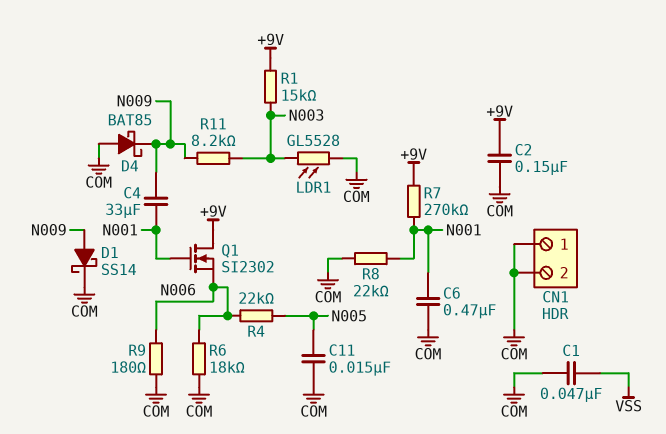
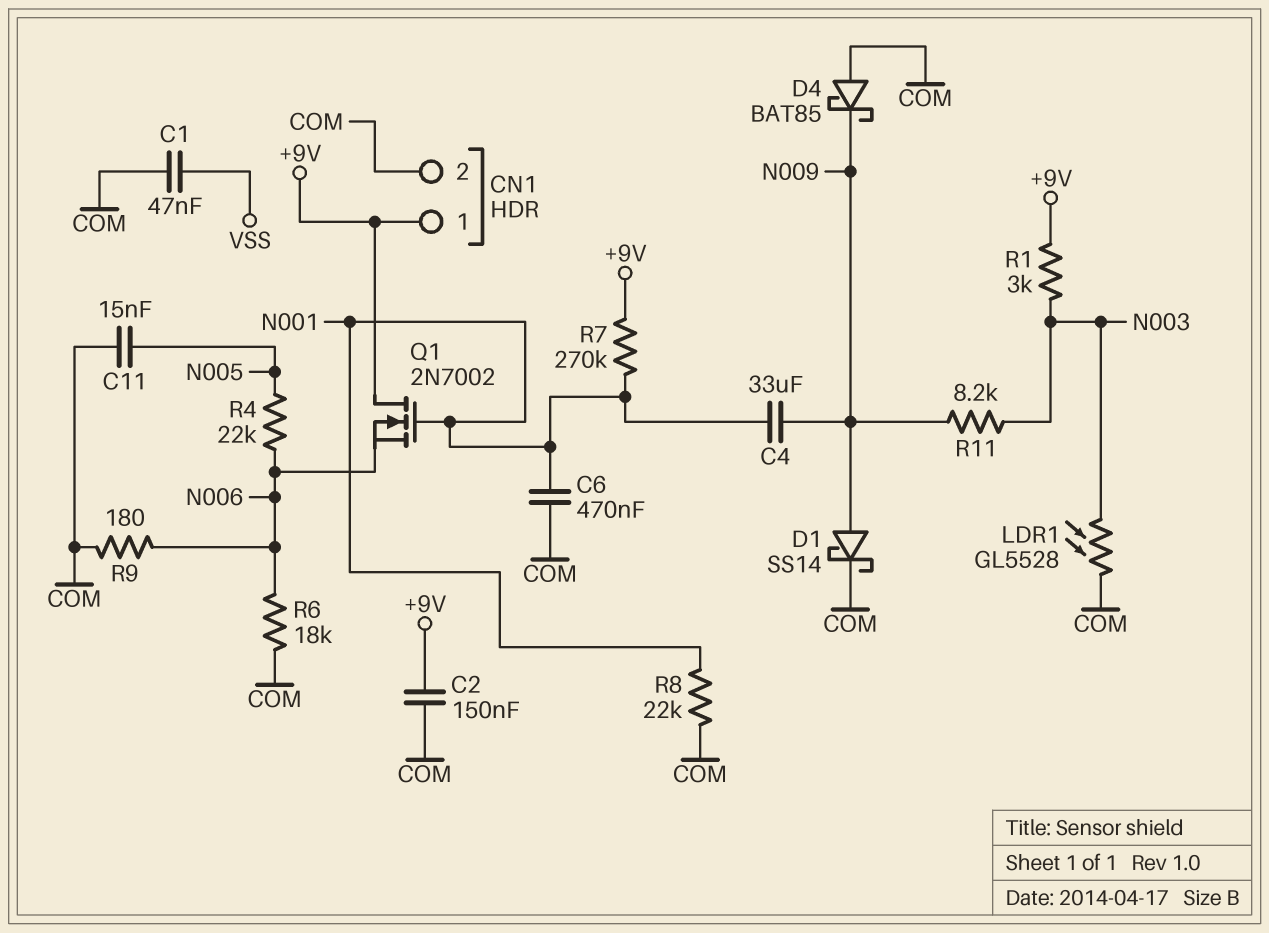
CN1 pin 1: COM -> +9V
Q1: NMOS SI2302 (G N001, D +9V, S N006) -> NMOS 2N7002 (G N001, D +9V, S N006)
R1: 15k (+9V, N003) -> 3k (+9V, N003)

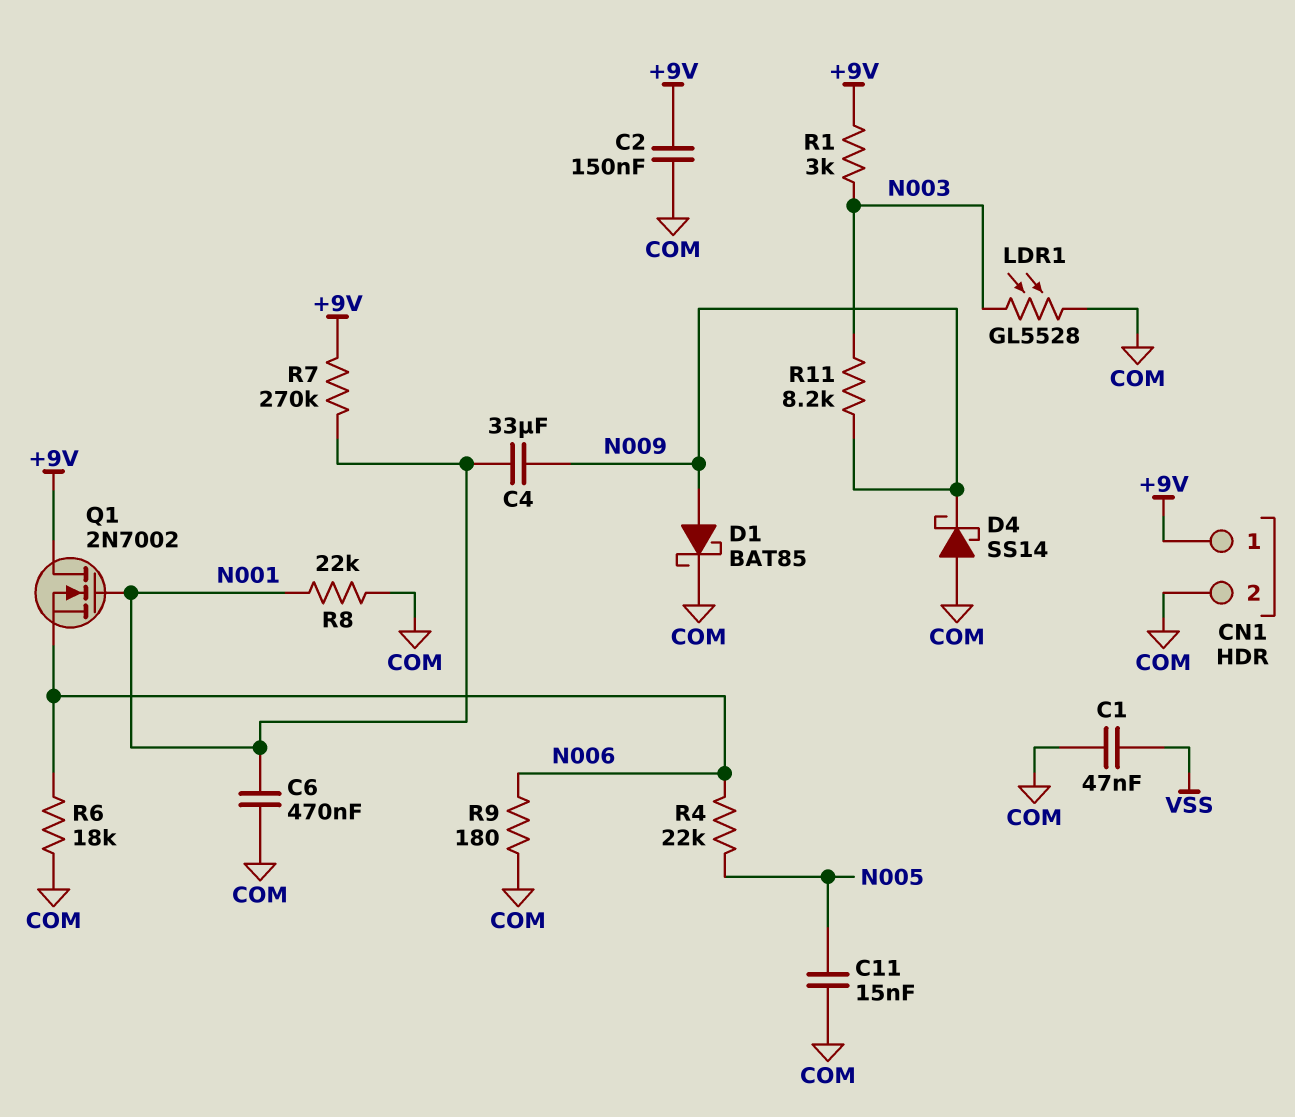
D1: schottky SS14 (A N009, K COM) -> schottky BAT85 (A N009, K COM)
D4: schottky BAT85 (A COM, K N009) -> schottky SS14 (A COM, K N009)

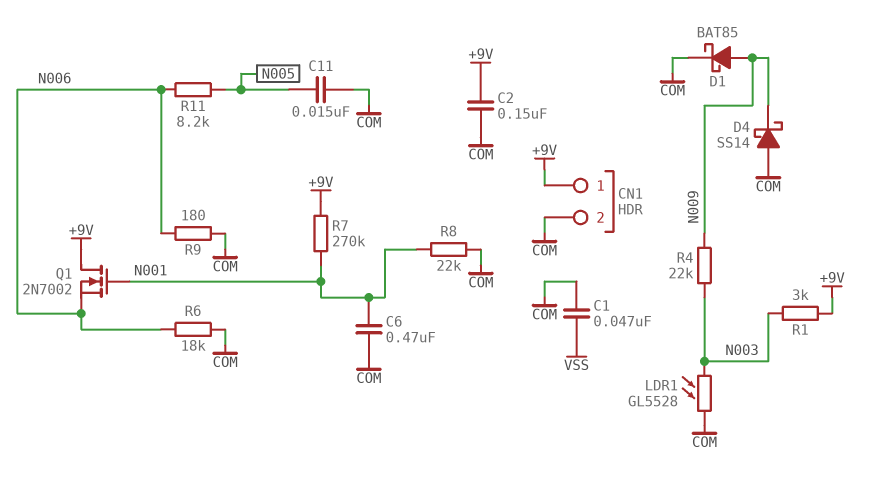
C4: 33uF (N001, N009) -> none
R4: 22k (N005, N006) -> 22k (N003, N009)
R11: 8.2k (N003, N009) -> 8.2k (N005, N006)

